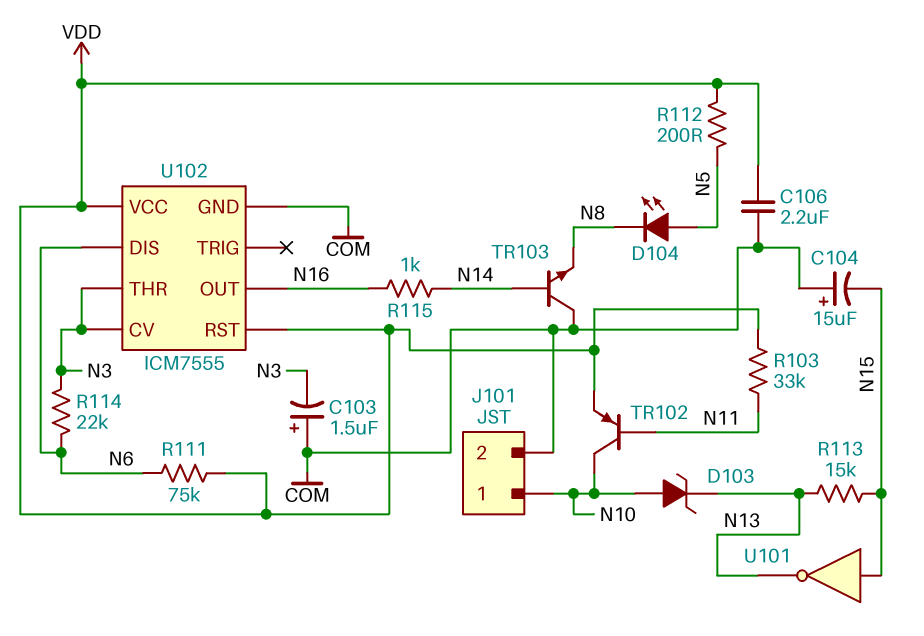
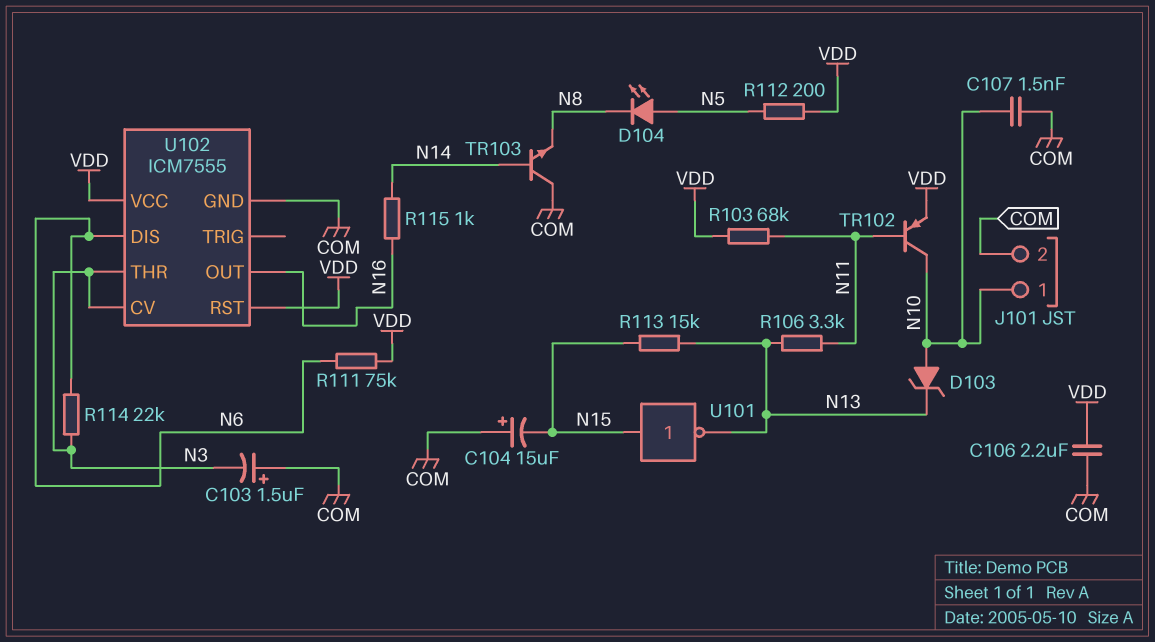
C107: none -> 1.5nF (COM, N10)
R103: 33k (N11, VDD) -> 68k (N11, VDD)
R106: none -> 3.3k (N11, N13)

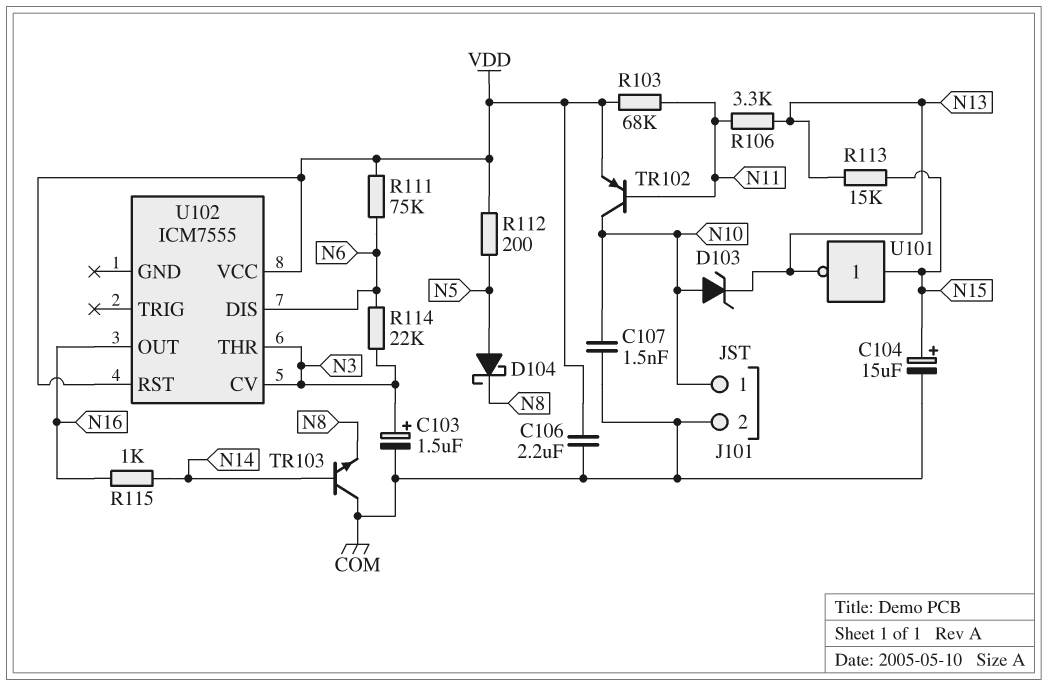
C103: 1.5uF (plus COM, minus N3) -> 1.5uF (plus N3, minus COM)
C104: 15uF (plus COM, minus N15) -> 15uF (plus N15, minus COM)
D104: LED (A N5, K N8) -> schottky (A N5, K N8)
U102 pin GND: COM -> none

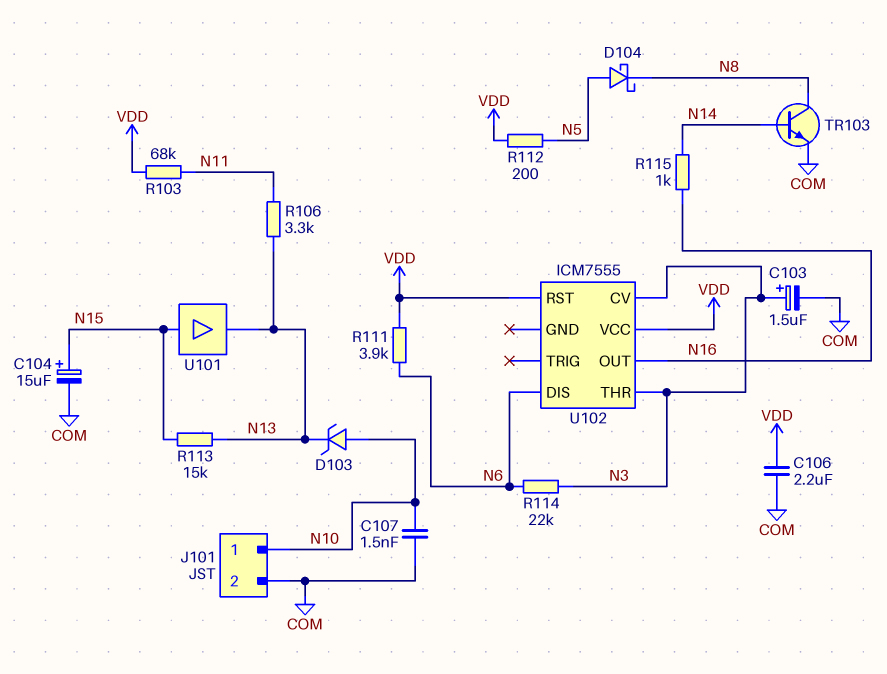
R111: 75k (N6, VDD) -> 3.9k (N6, VDD)
TR102: PNP (B N11, C N10, E VDD) -> none
TR103: NPN (B N14, C COM, E N8) -> NPN (B N14, C N8, E COM)
U101: NOT (in N15, out N13) -> buffer (in N15, out N13)

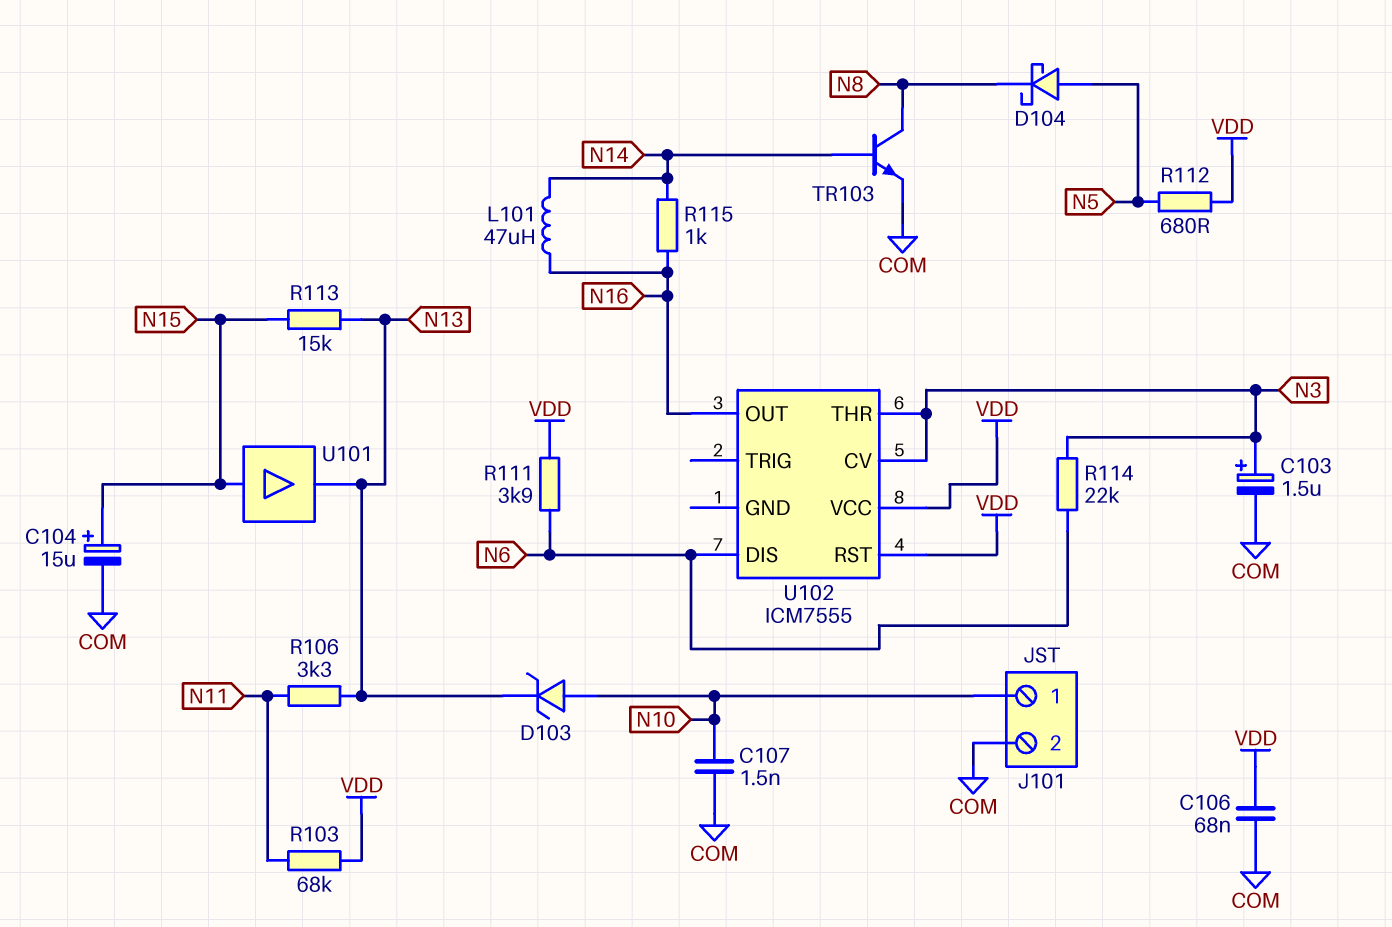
C106: 2.2uF (COM, VDD) -> 68nF (COM, VDD)
L101: none -> 47uH (N14, N16)
R112: 200 (N5, VDD) -> 680 (N5, VDD)

